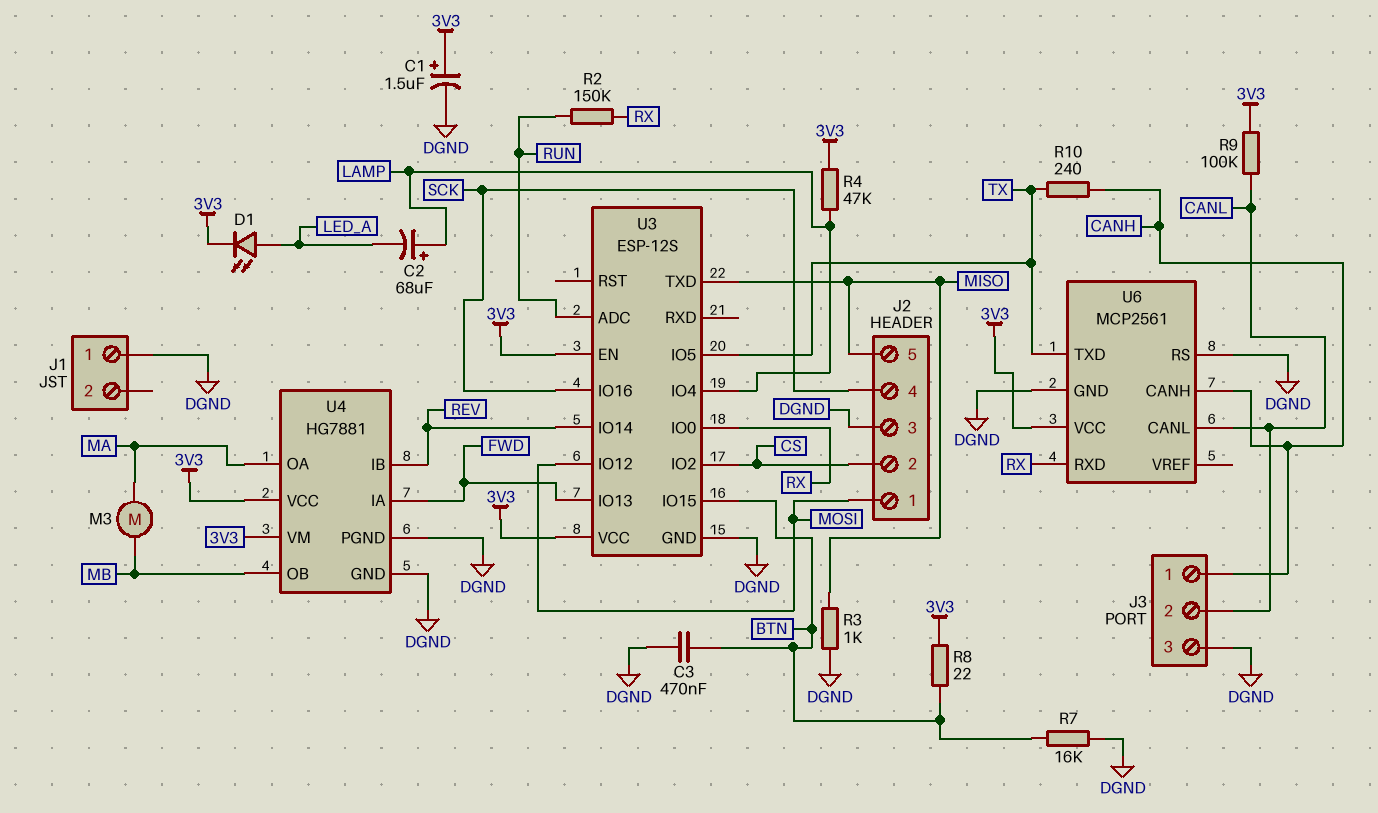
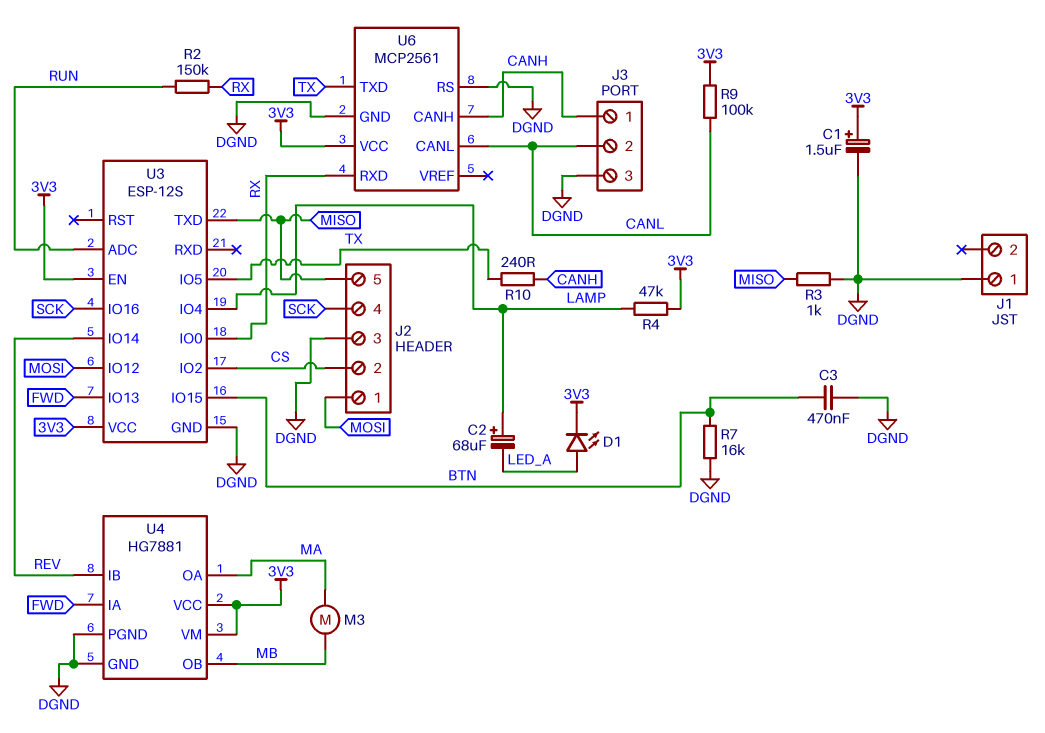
R8: 22 (3V3, BTN) -> none

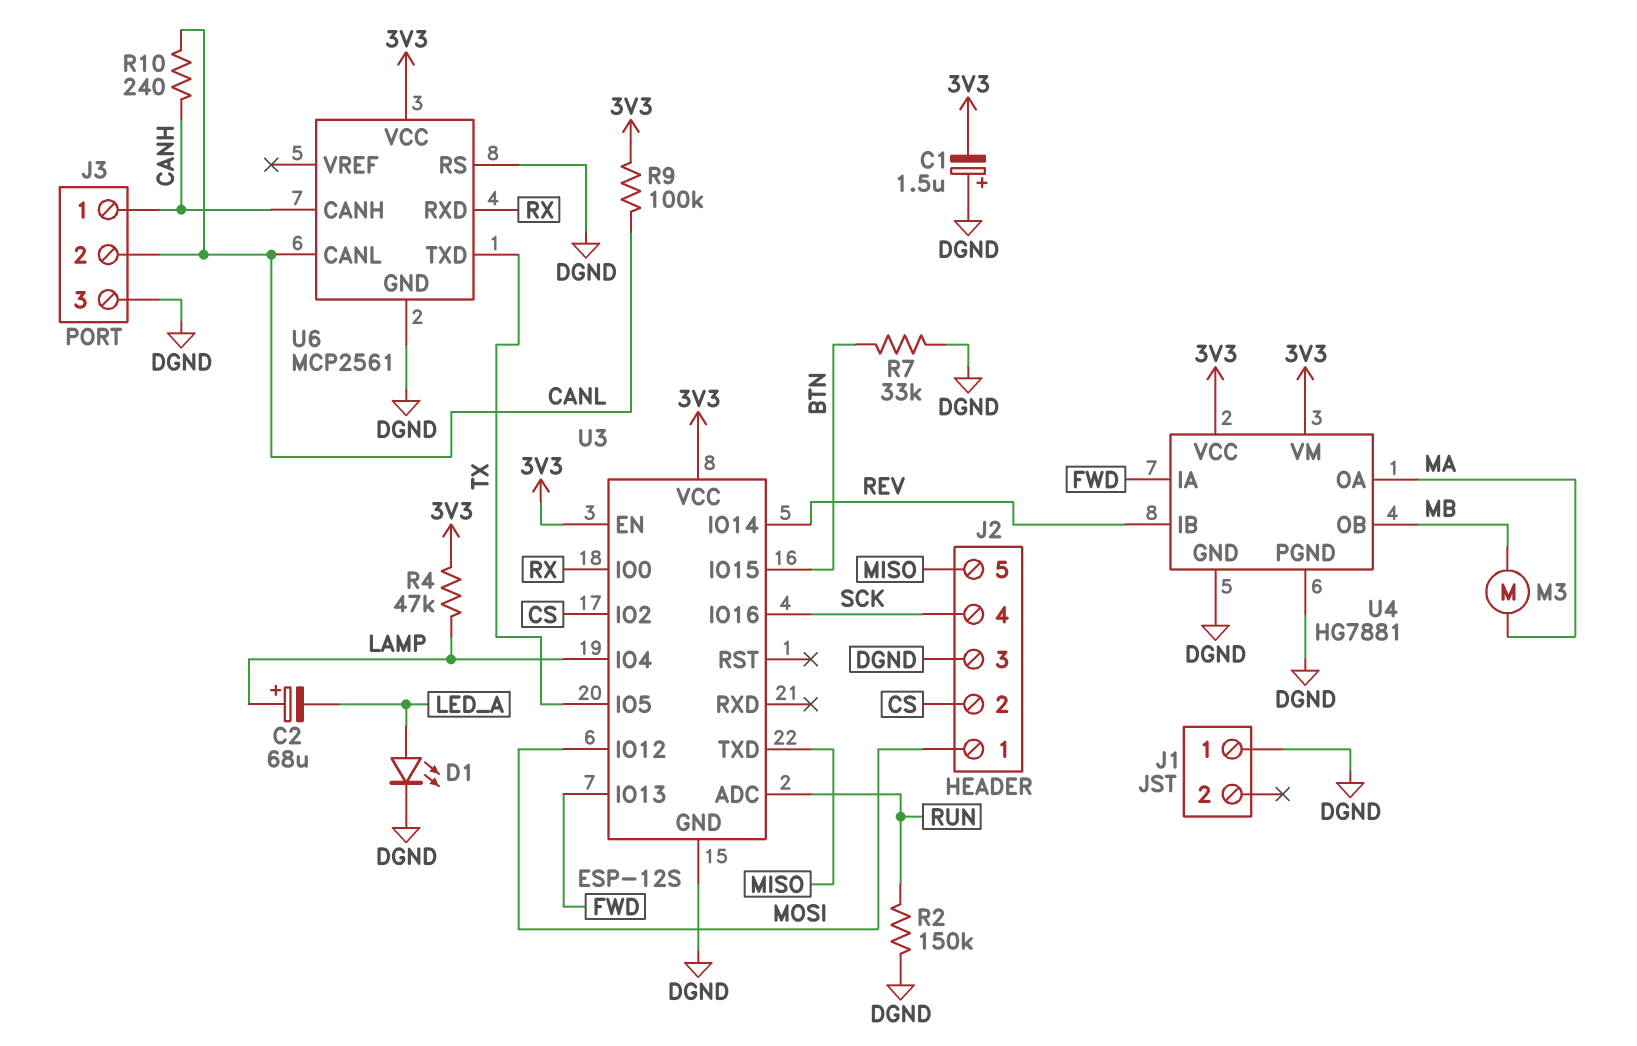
C1: 1.5uF (plus 3V3, minus DGND) -> 1.5uF (plus DGND, minus 3V3)
C3: 470nF (BTN, DGND) -> none
D1: LED (A LED_A, K 3V3) -> LED (A LED_A, K DGND)
R2: 150k (RUN, RX) -> 150k (DGND, RUN)
R3: 1k (DGND, MISO) -> none
R7: 16k (BTN, DGND) -> 33k (BTN, DGND)
R10: 240 (CANH, TX) -> 240 (CANH, CANL)

